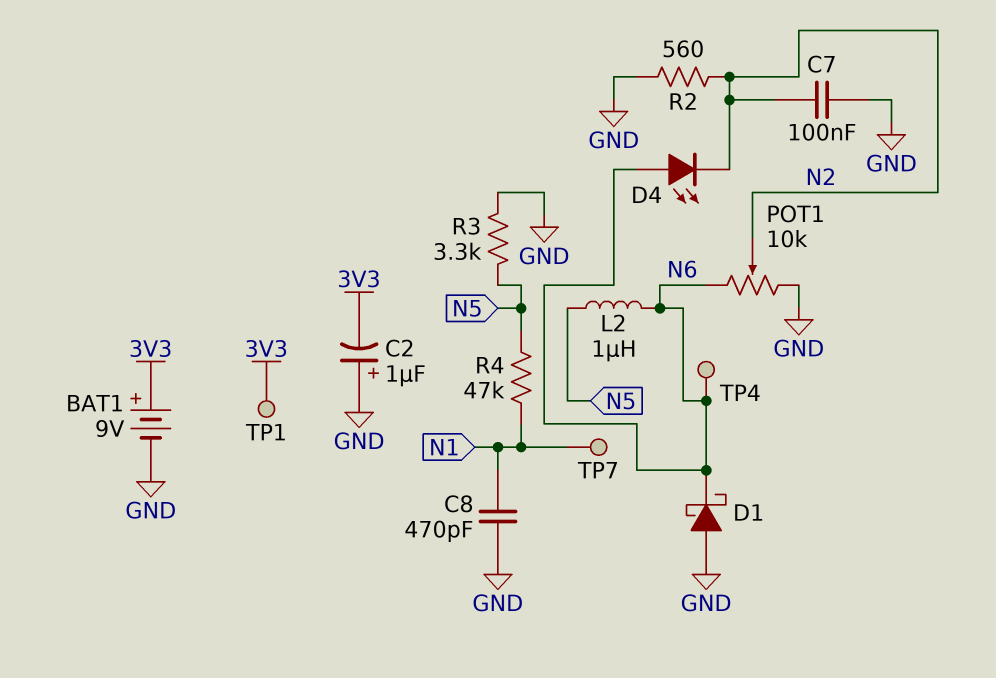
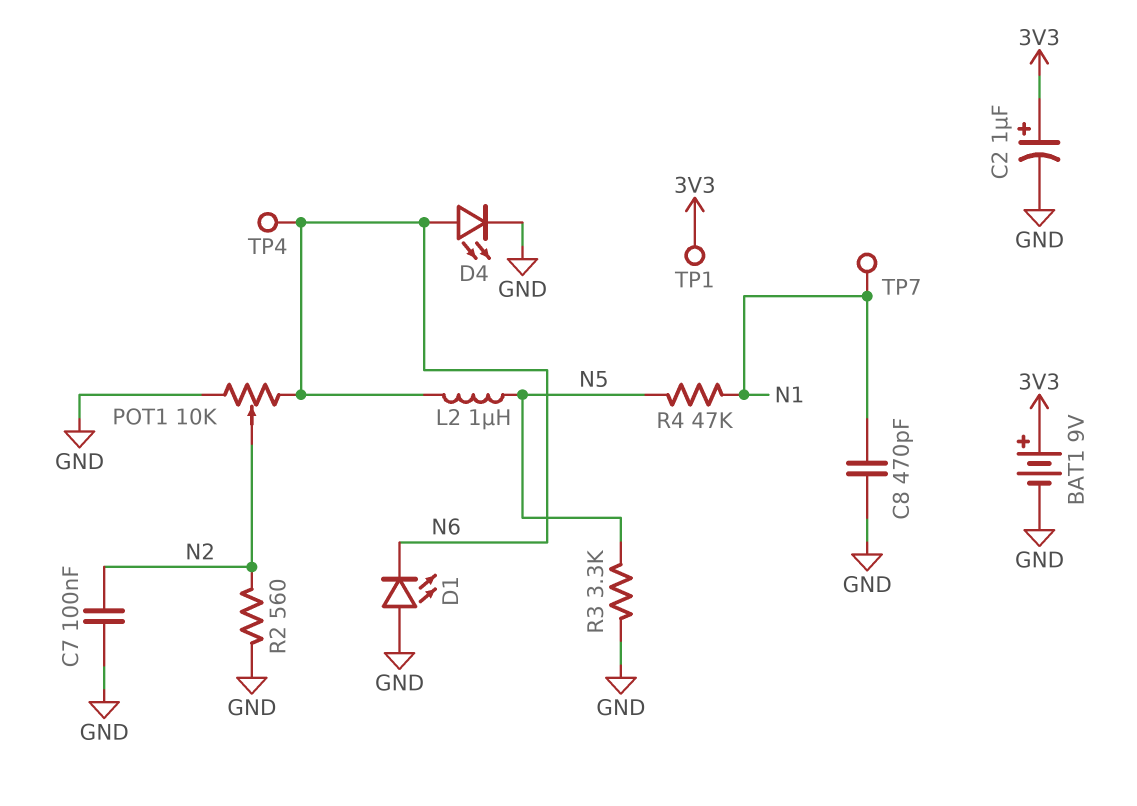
C2: 1uF (plus GND, minus 3V3) -> 1uF (plus 3V3, minus GND)
D1: schottky (A GND, K N6) -> LED (A GND, K N6)
D4: LED (A N6, K N2) -> LED (A N6, K GND)

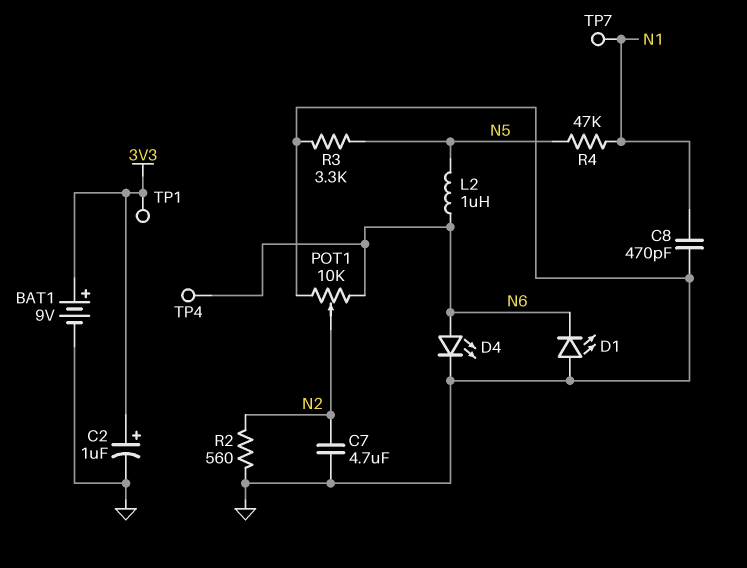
C7: 100nF (GND, N2) -> 4.7uF (GND, N2)

